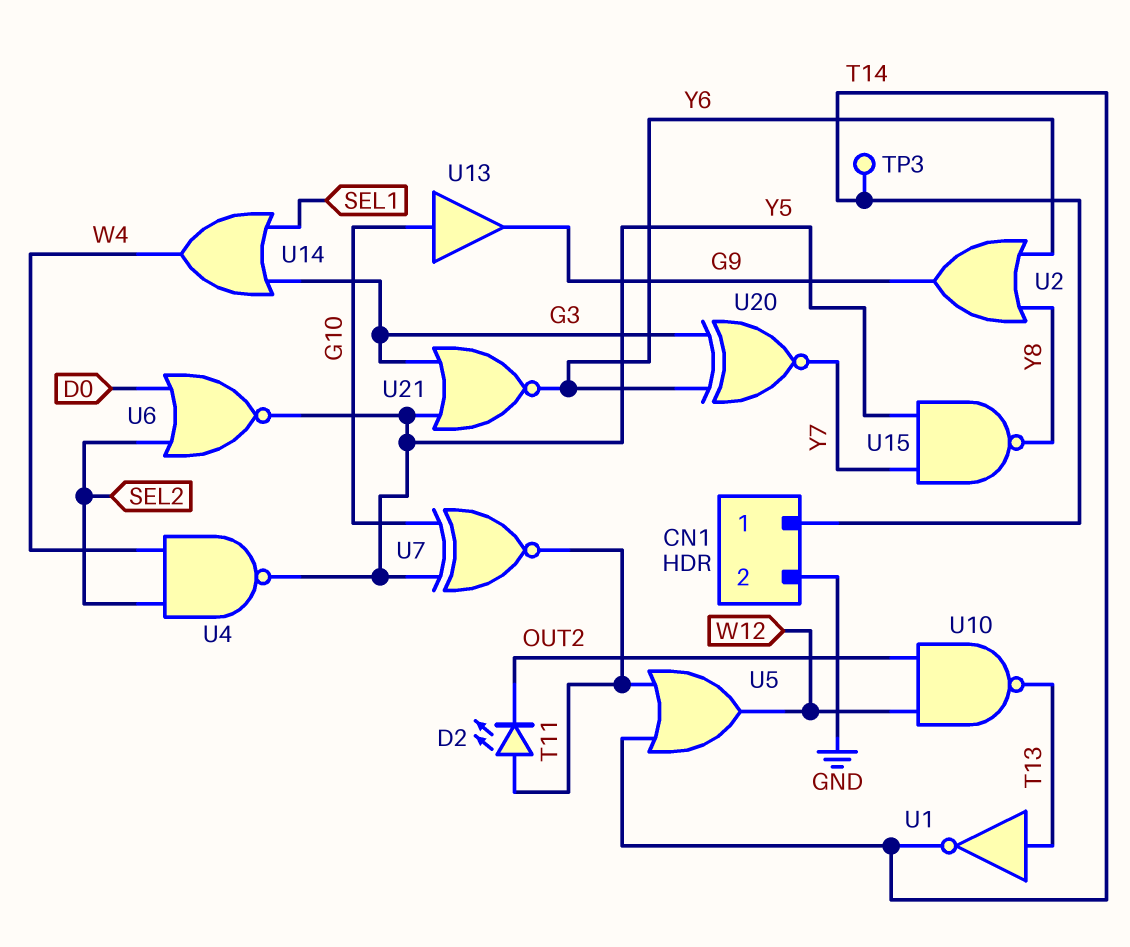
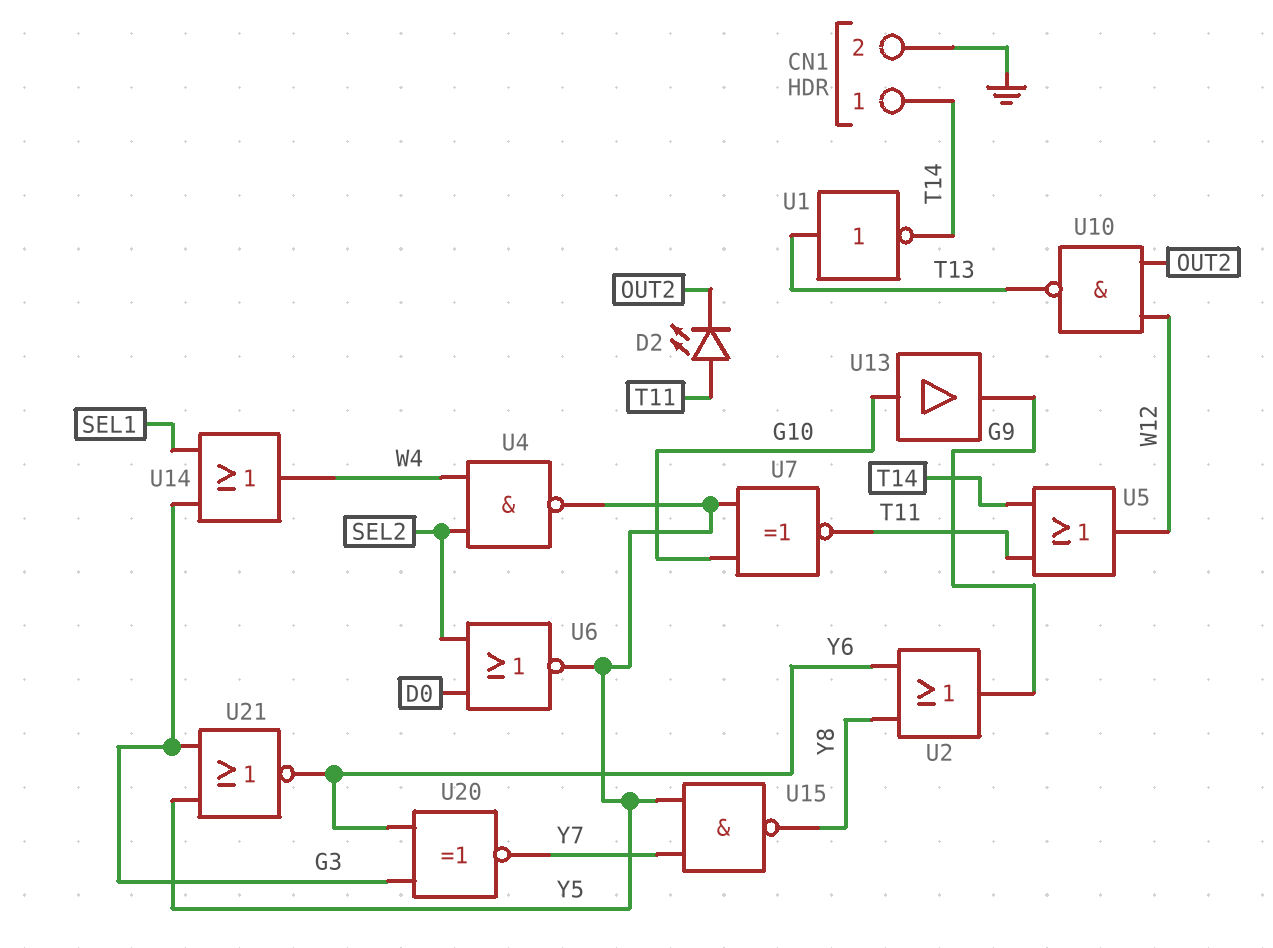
TP3: test point (T14) -> none

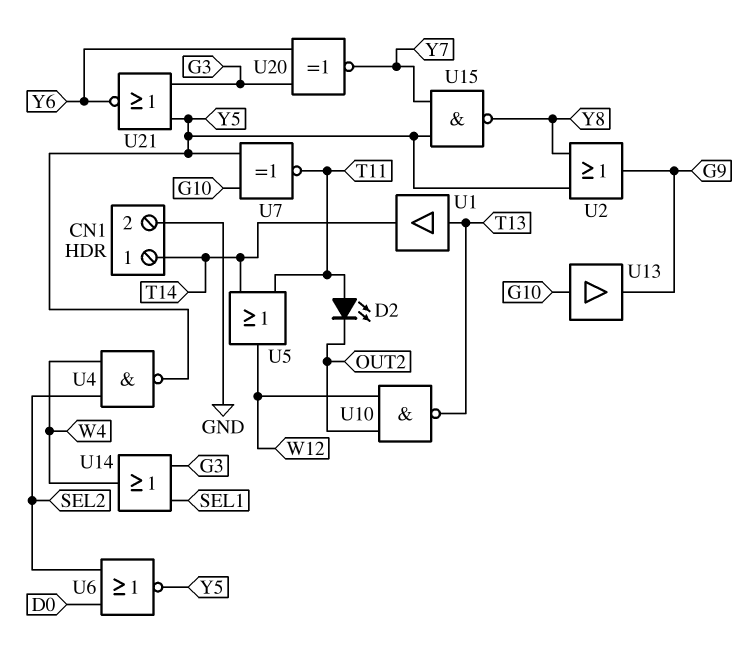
U1: NOT (in T13, out T14) -> buffer (in T13, out T14)
U2: OR (in Y6, in Y8, out G9) -> OR (in Y5, in Y8, out G9)

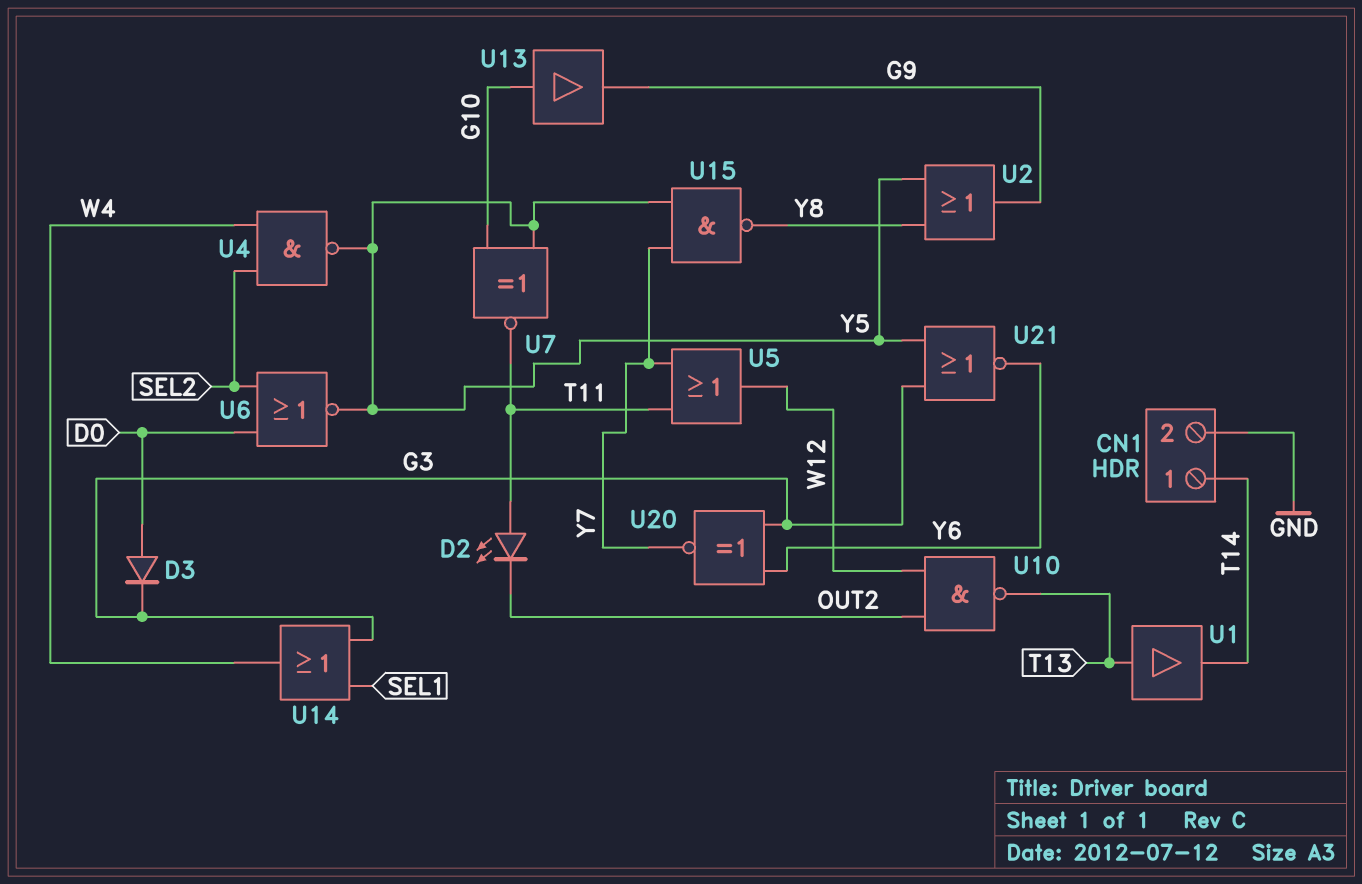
D3: none -> diode (A D0, K G3)
U5: OR (in T11, in T14, out W12) -> OR (in T11, in Y7, out W12)

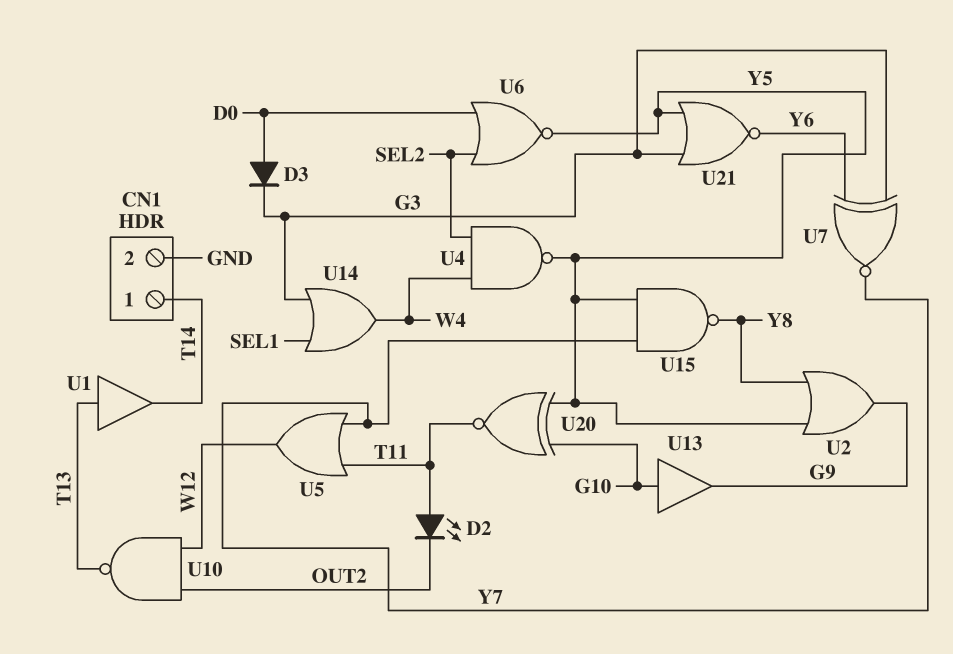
U7: XNOR (in G10, in Y5, out T11) -> XNOR (in G3, in Y6, out Y7)
U20: XNOR (in G3, in Y6, out Y7) -> XNOR (in G10, in Y5, out T11)

